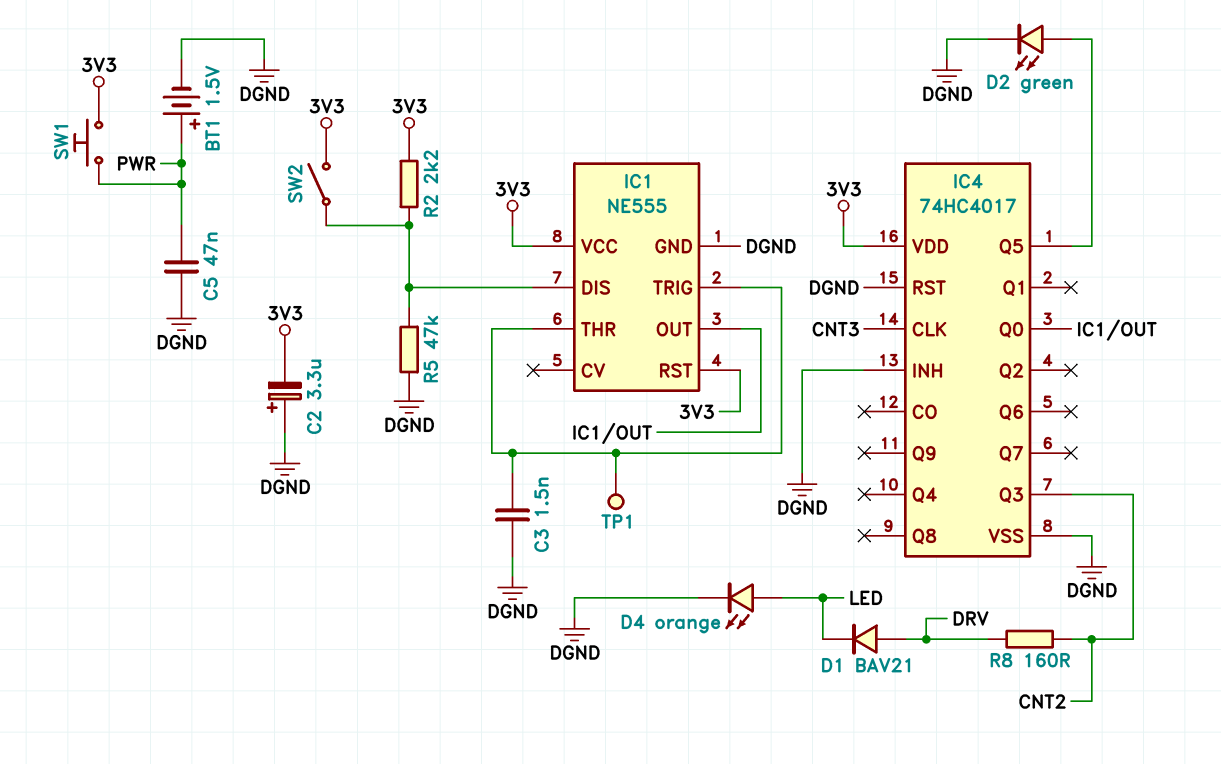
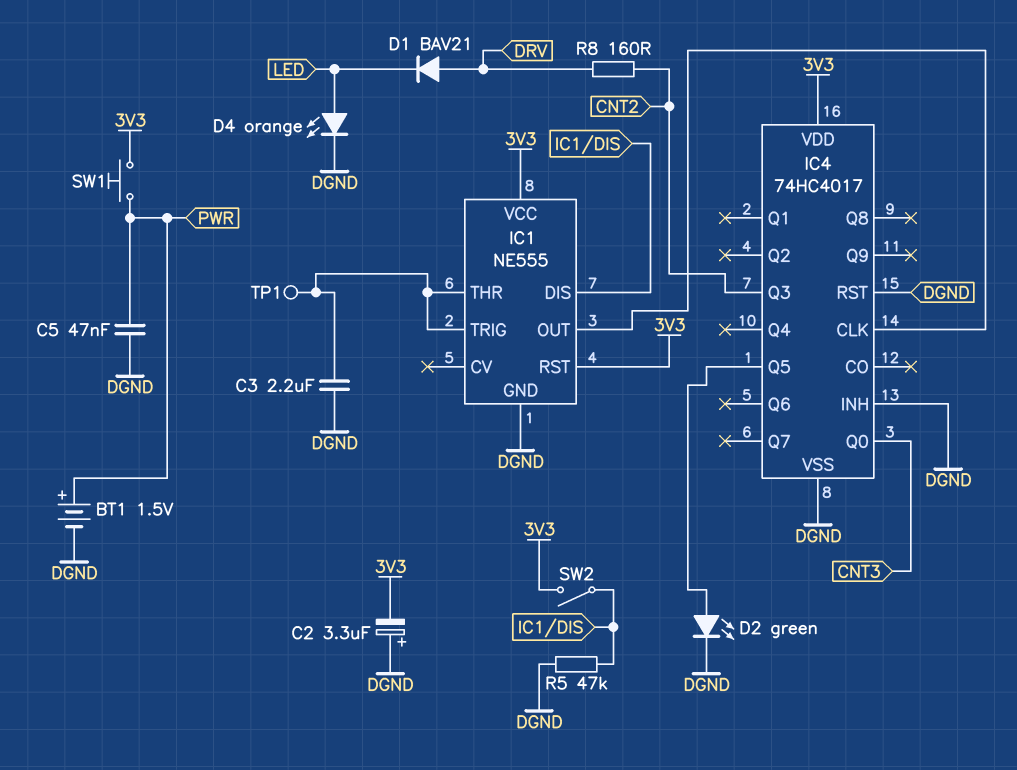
C3: 1.5nF (DGND, IC1/THR) -> 2.2uF (DGND, IC1/THR)
IC4 pin CLK: CNT3 -> IC1/OUT
IC4 pin Q0: IC1/OUT -> CNT3
R2: 2.2k (3V3, IC1/DIS) -> none

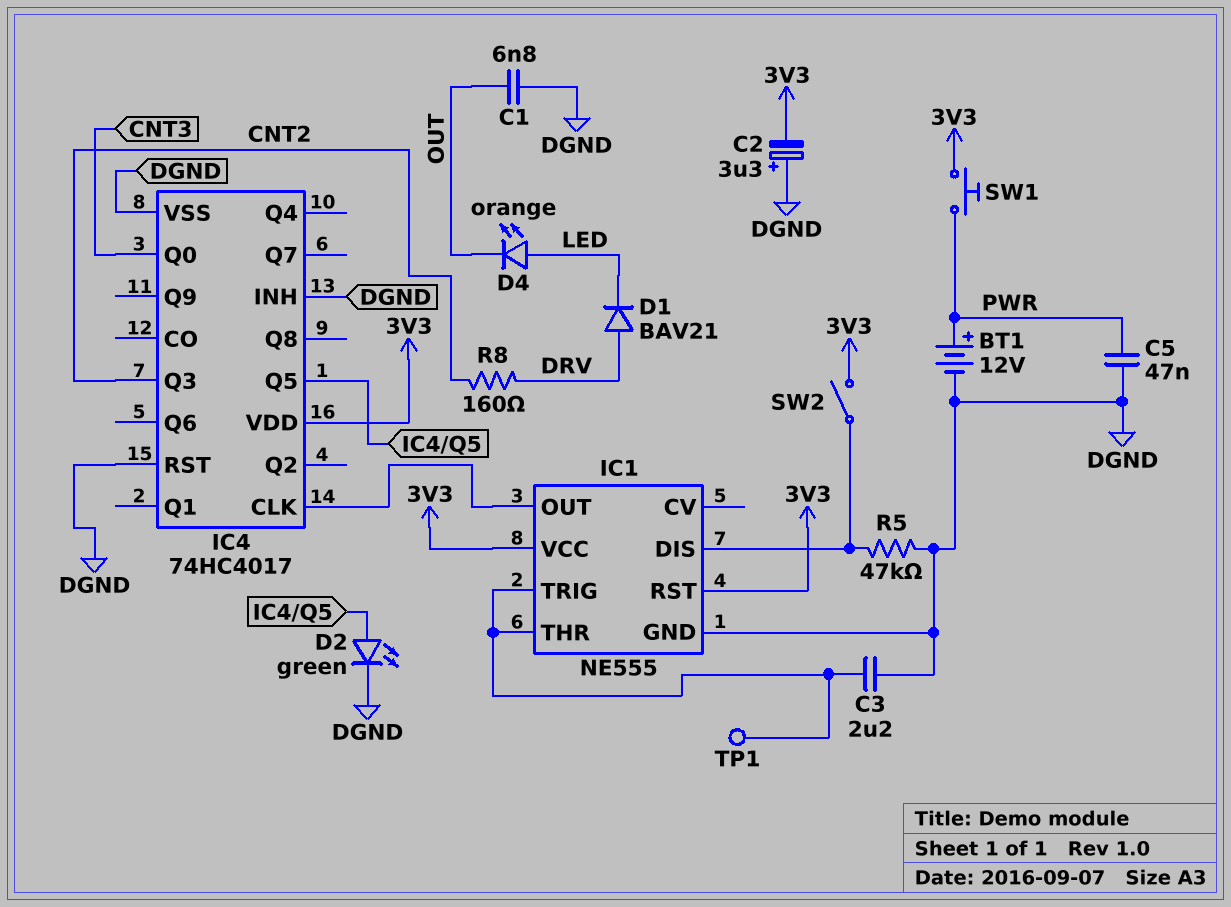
BT1: 1.5V (plus PWR, minus DGND) -> 12V (plus PWR, minus DGND)
C1: none -> 6.8nF (DGND, OUT)
D4: LED orange (A LED, K DGND) -> LED orange (A LED, K OUT)

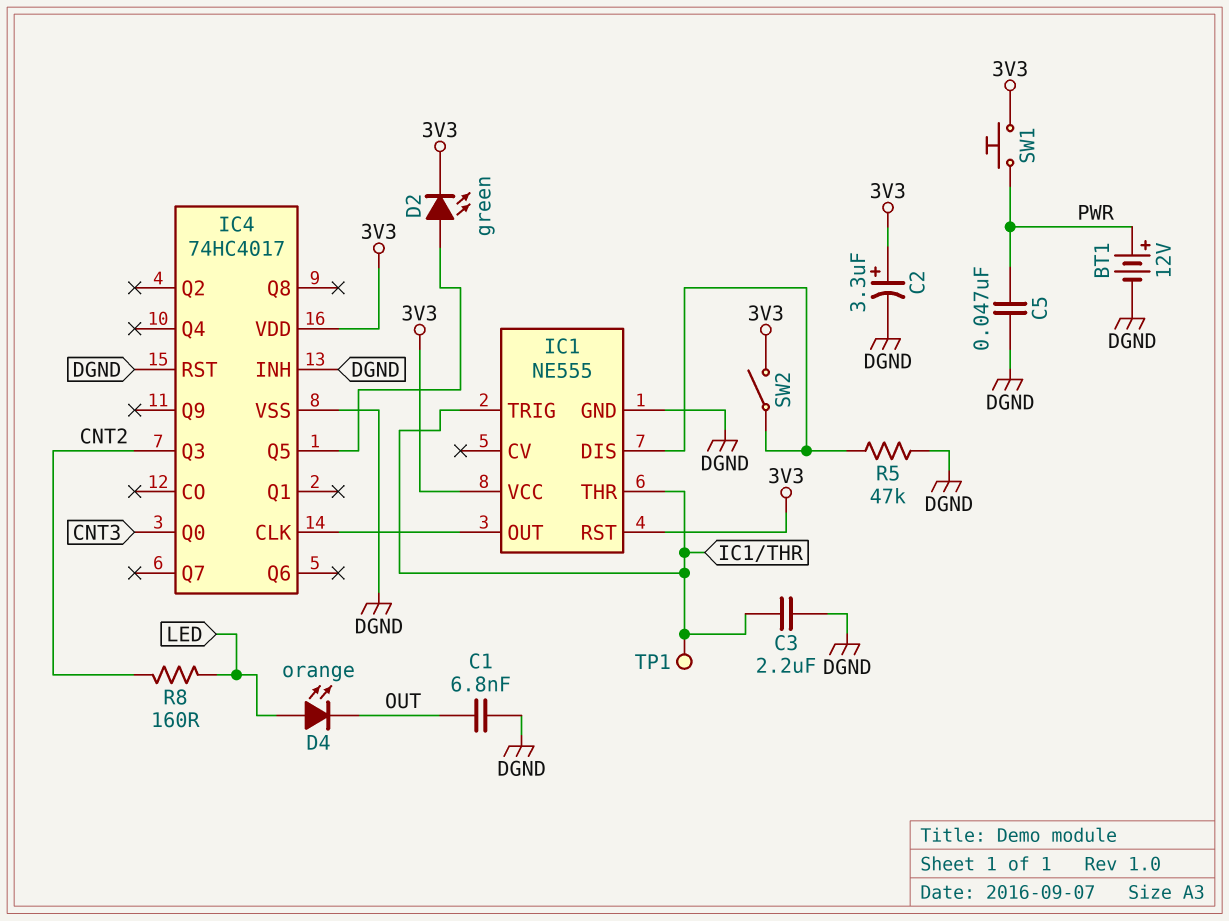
C2: 3.3uF (plus DGND, minus 3V3) -> 3.3uF (plus 3V3, minus DGND)
D1: diode BAV21 (A DRV, K LED) -> none
D2: LED green (A IC4/Q5, K DGND) -> LED green (A IC4/Q5, K 3V3)
R8: 160 (CNT2, DRV) -> 160 (CNT2, LED)

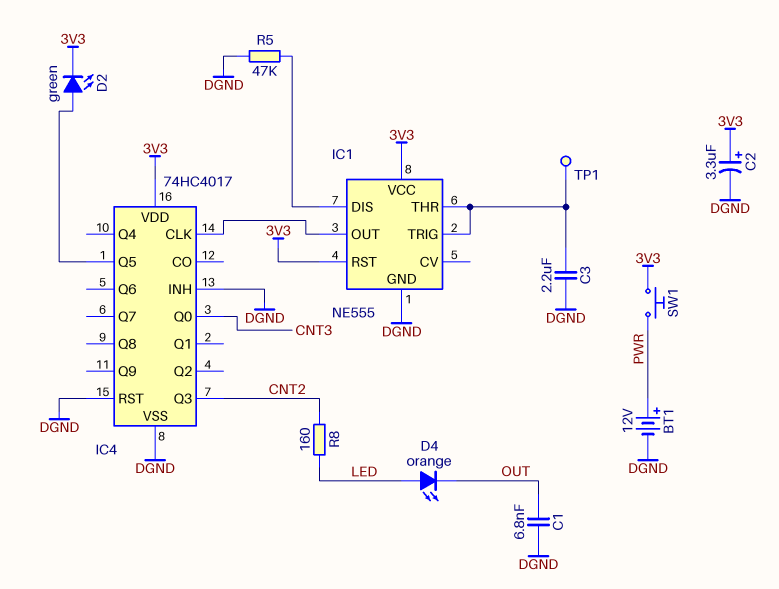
C5: 47nF (DGND, PWR) -> none
SW2: switch (3V3, IC1/DIS) -> none

